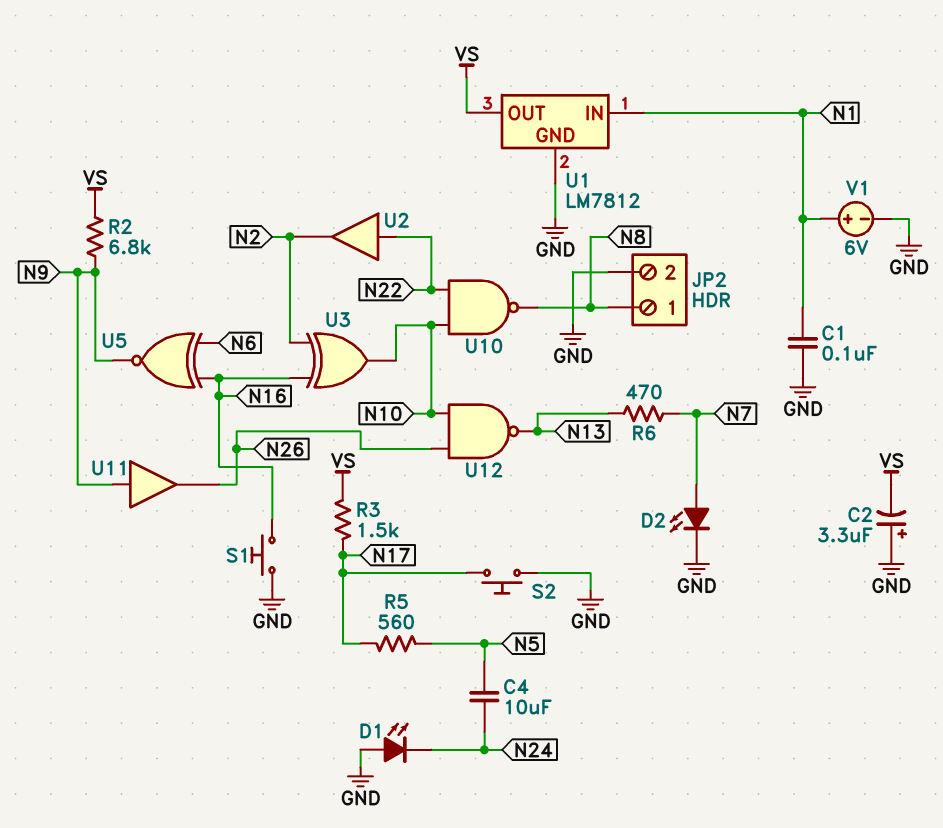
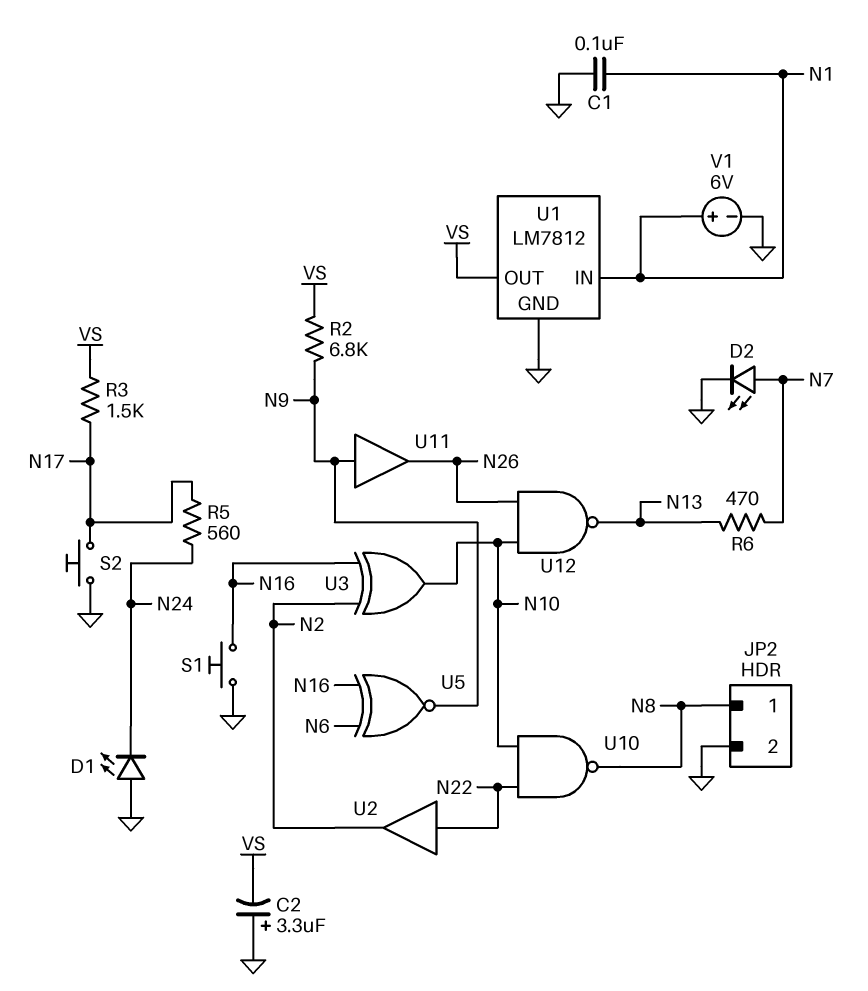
C4: 10uF (N5, N24) -> none
R5: 560 (N5, N17) -> 560 (N17, N24)

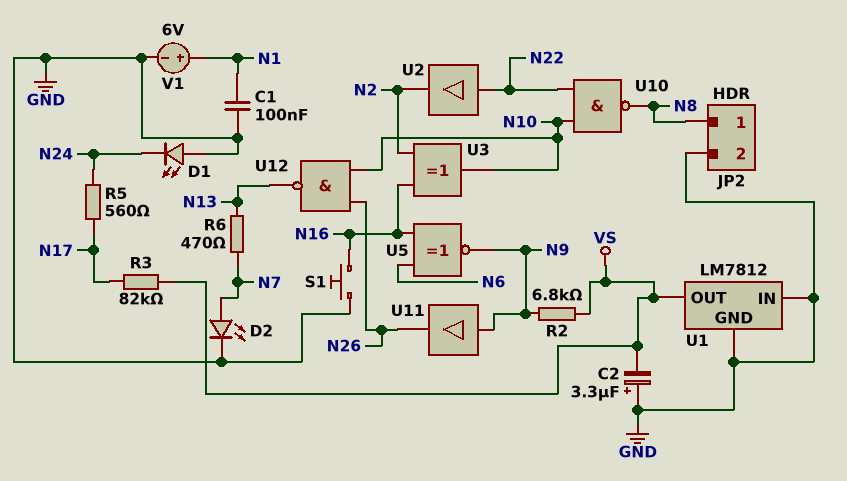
R3: 1.5k (N17, VS) -> 82k (N17, VS)
S2: button (GND, N17) -> none
U1 pin IN: N1 -> GND

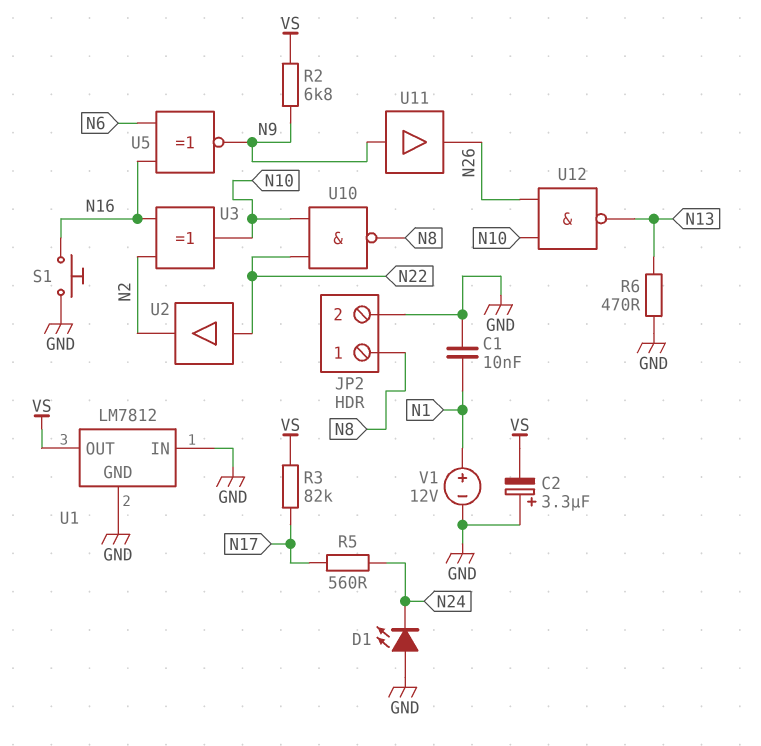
C1: 100nF (GND, N1) -> 10nF (GND, N1)
D2: LED (A N7, K GND) -> none
R6: 470 (N7, N13) -> 470 (GND, N13)
V1: 6V (plus N1, minus GND) -> 12V (plus N1, minus GND)

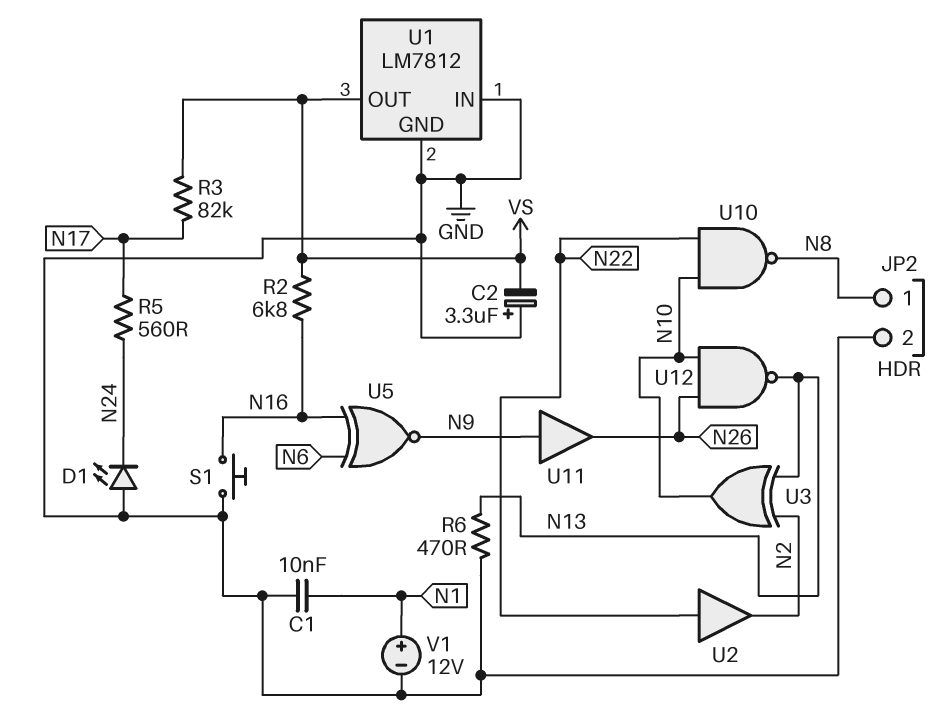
R2: 6.8k (N9, VS) -> 6.8k (N16, VS)
U3: XOR (in N2, in N16, out N10) -> XOR (in N2, in N13, out N10)

